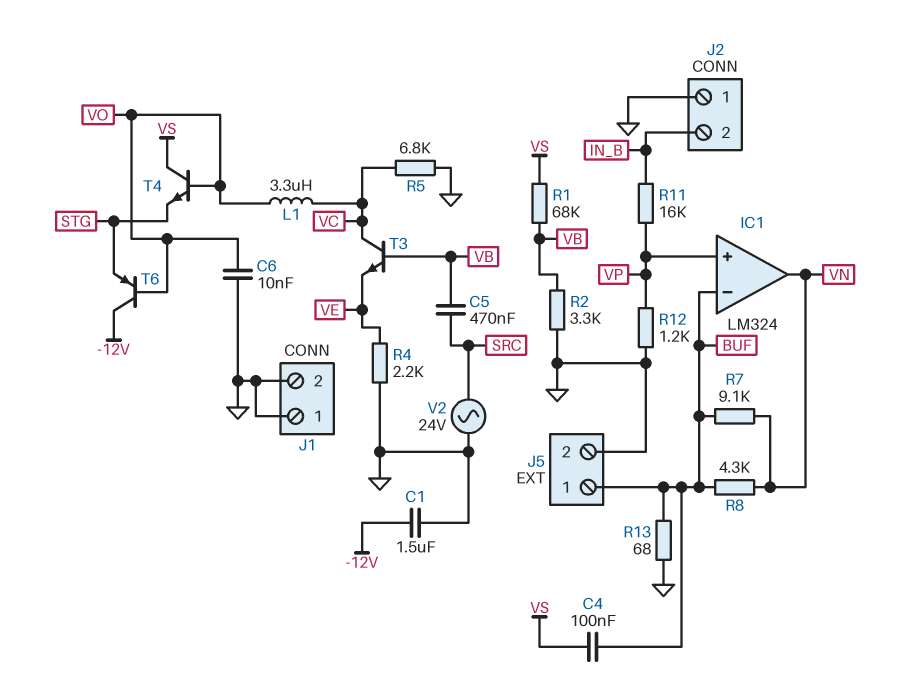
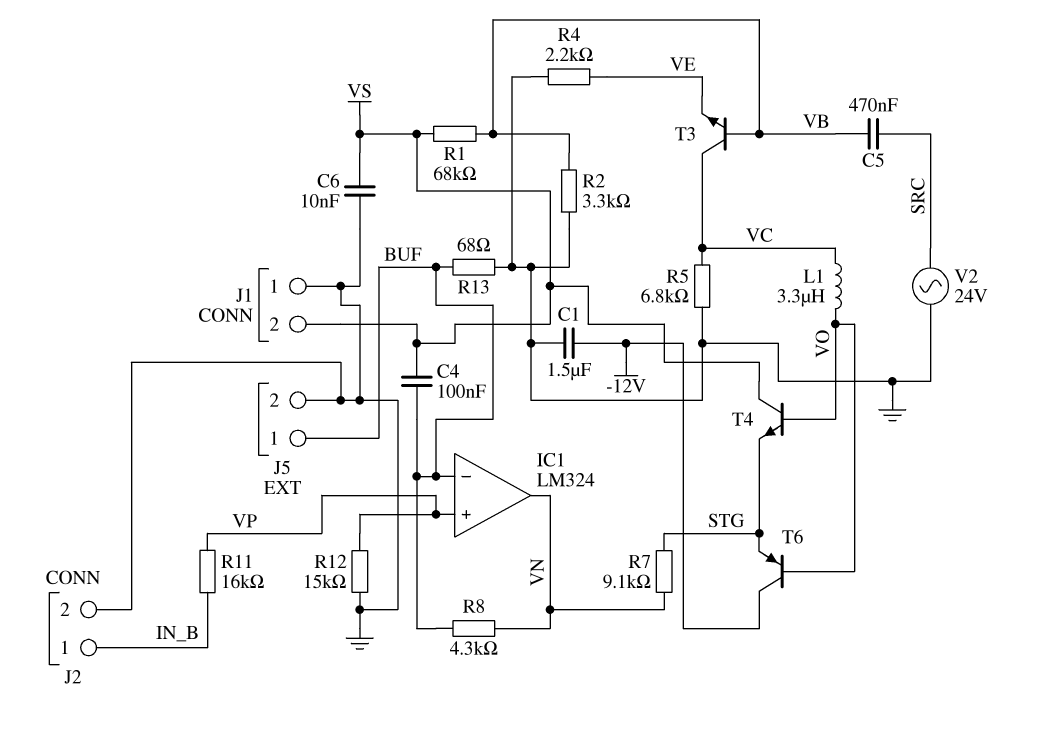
C6: 10nF (GND, VO) -> 10nF (GND, VS)
J1 pin 2: GND -> VS
J2 pin 1: GND -> IN_B
J2 pin 2: IN_B -> GND
R7: 9.1k (BUF, VN) -> 9.1k (STG, VN)
R12: 1.2k (GND, VP) -> 15k (GND, VP)

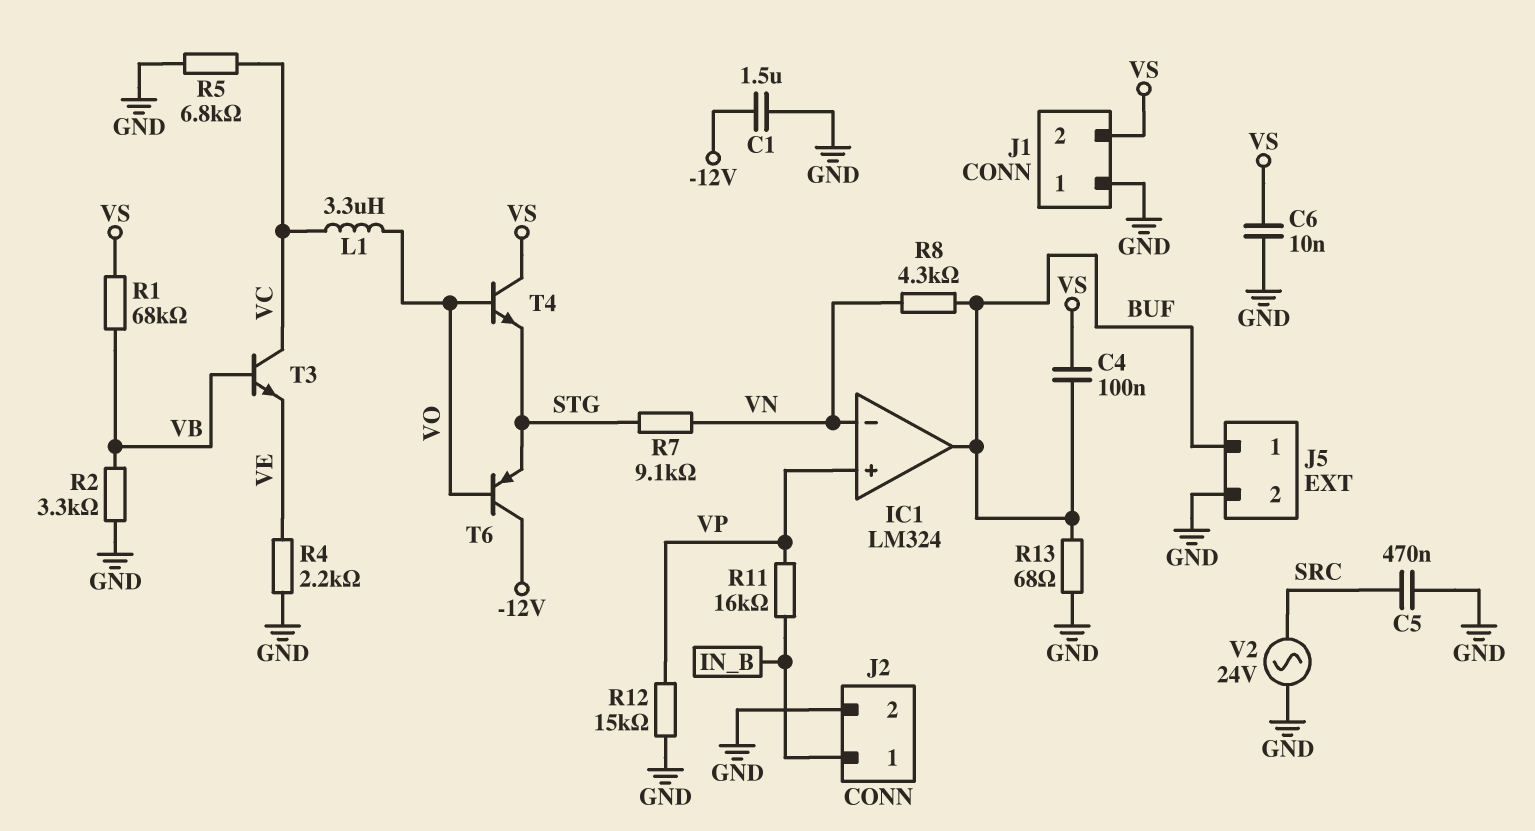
C5: 470nF (SRC, VB) -> 470nF (GND, SRC)
IC1 pin in-: BUF -> VN
IC1 pin out: VN -> BUF

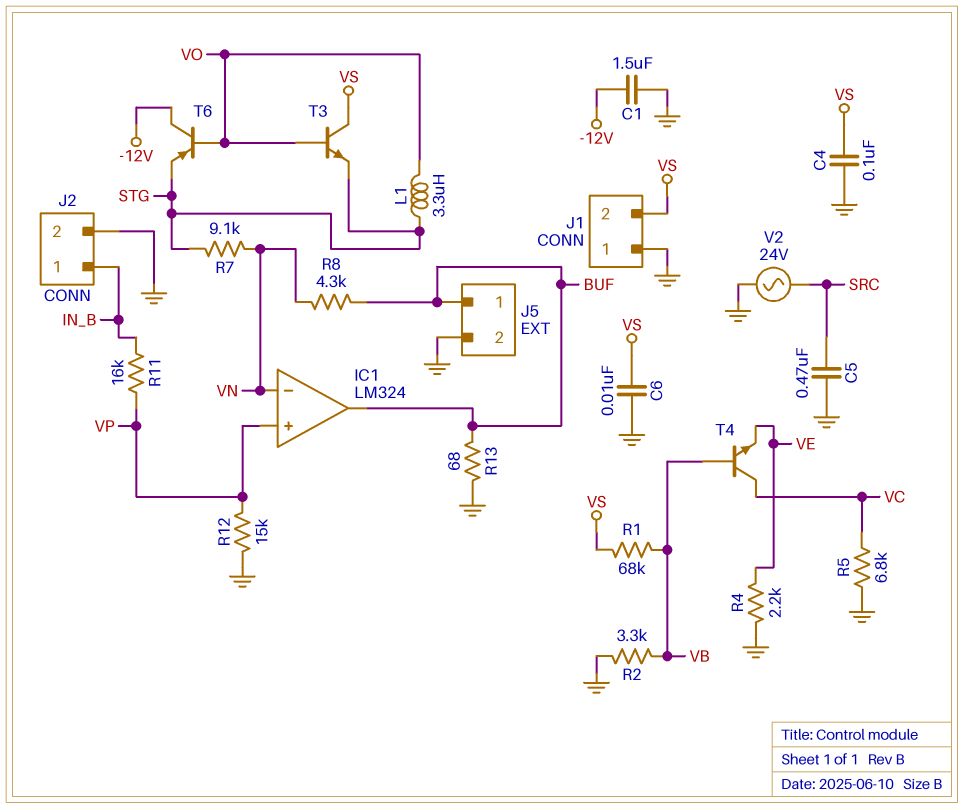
C4: 100nF (BUF, VS) -> 100nF (GND, VS)
L1: 3.3uH (VC, VO) -> 3.3uH (STG, VO)
T3: NPN (B VB, C VC, E VE) -> NPN (B VO, C VS, E STG)
T4: NPN (B VO, C VS, E STG) -> NPN (B VB, C VC, E VE)

